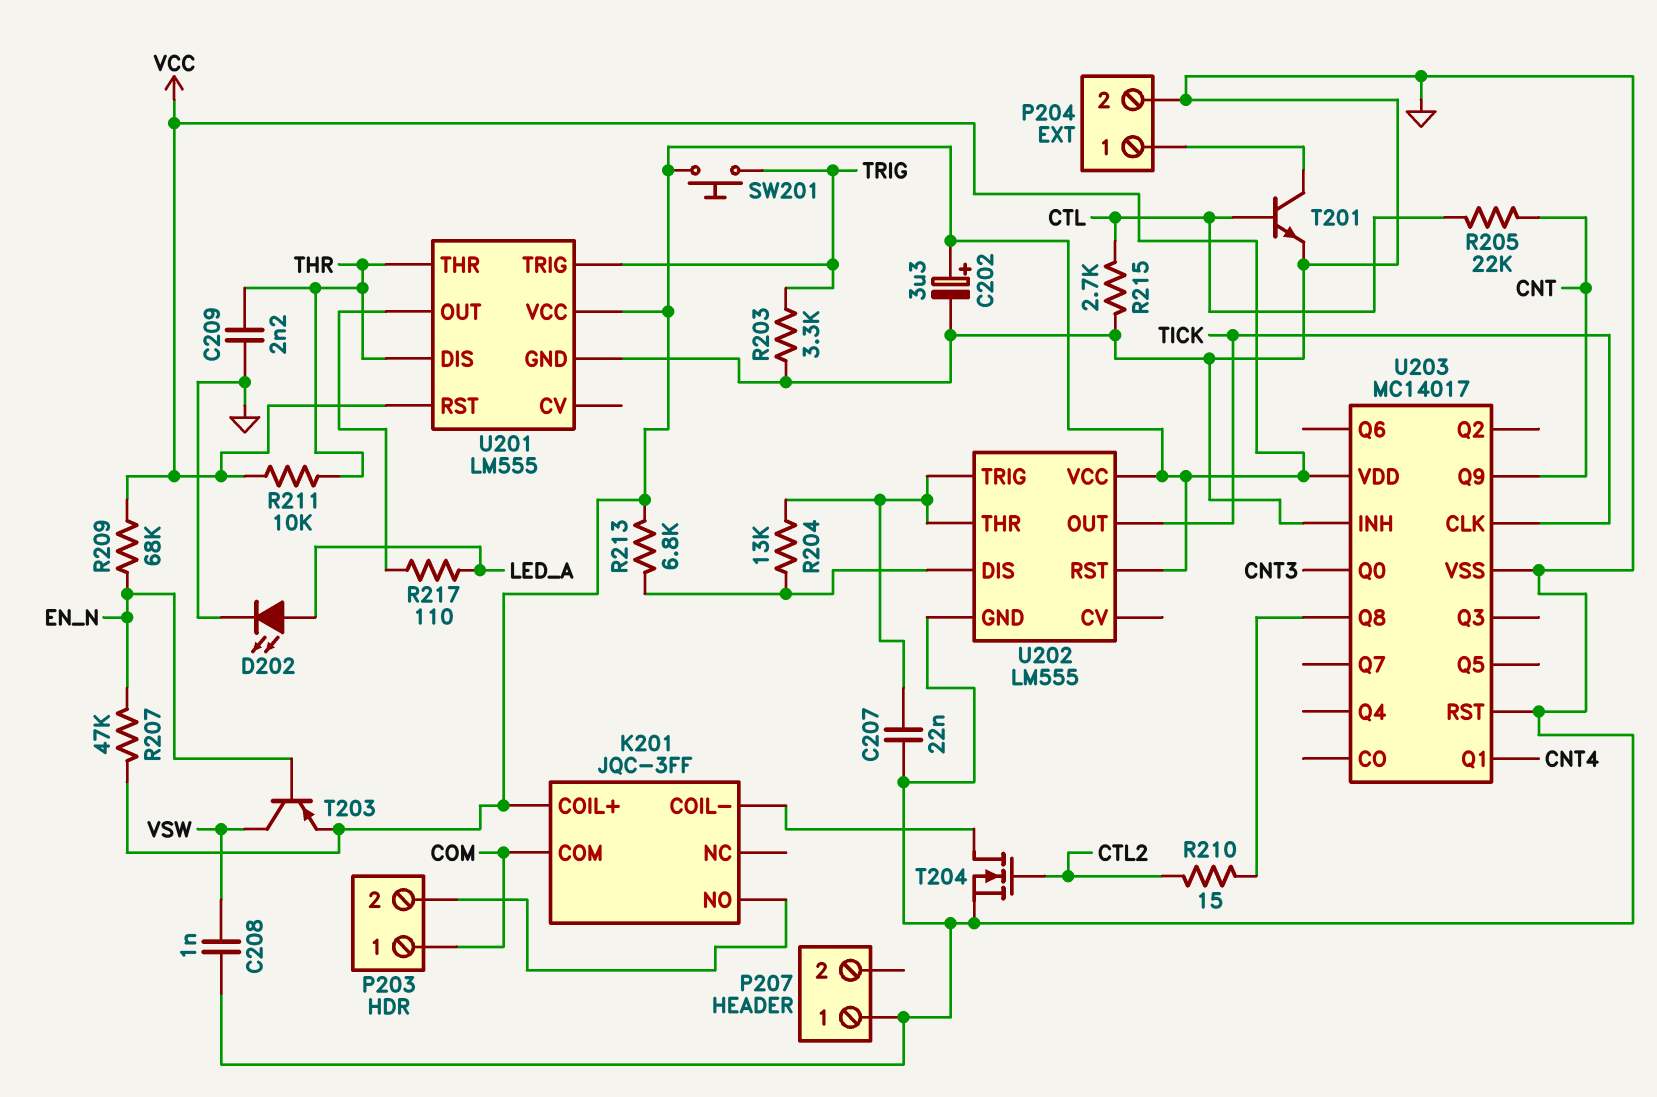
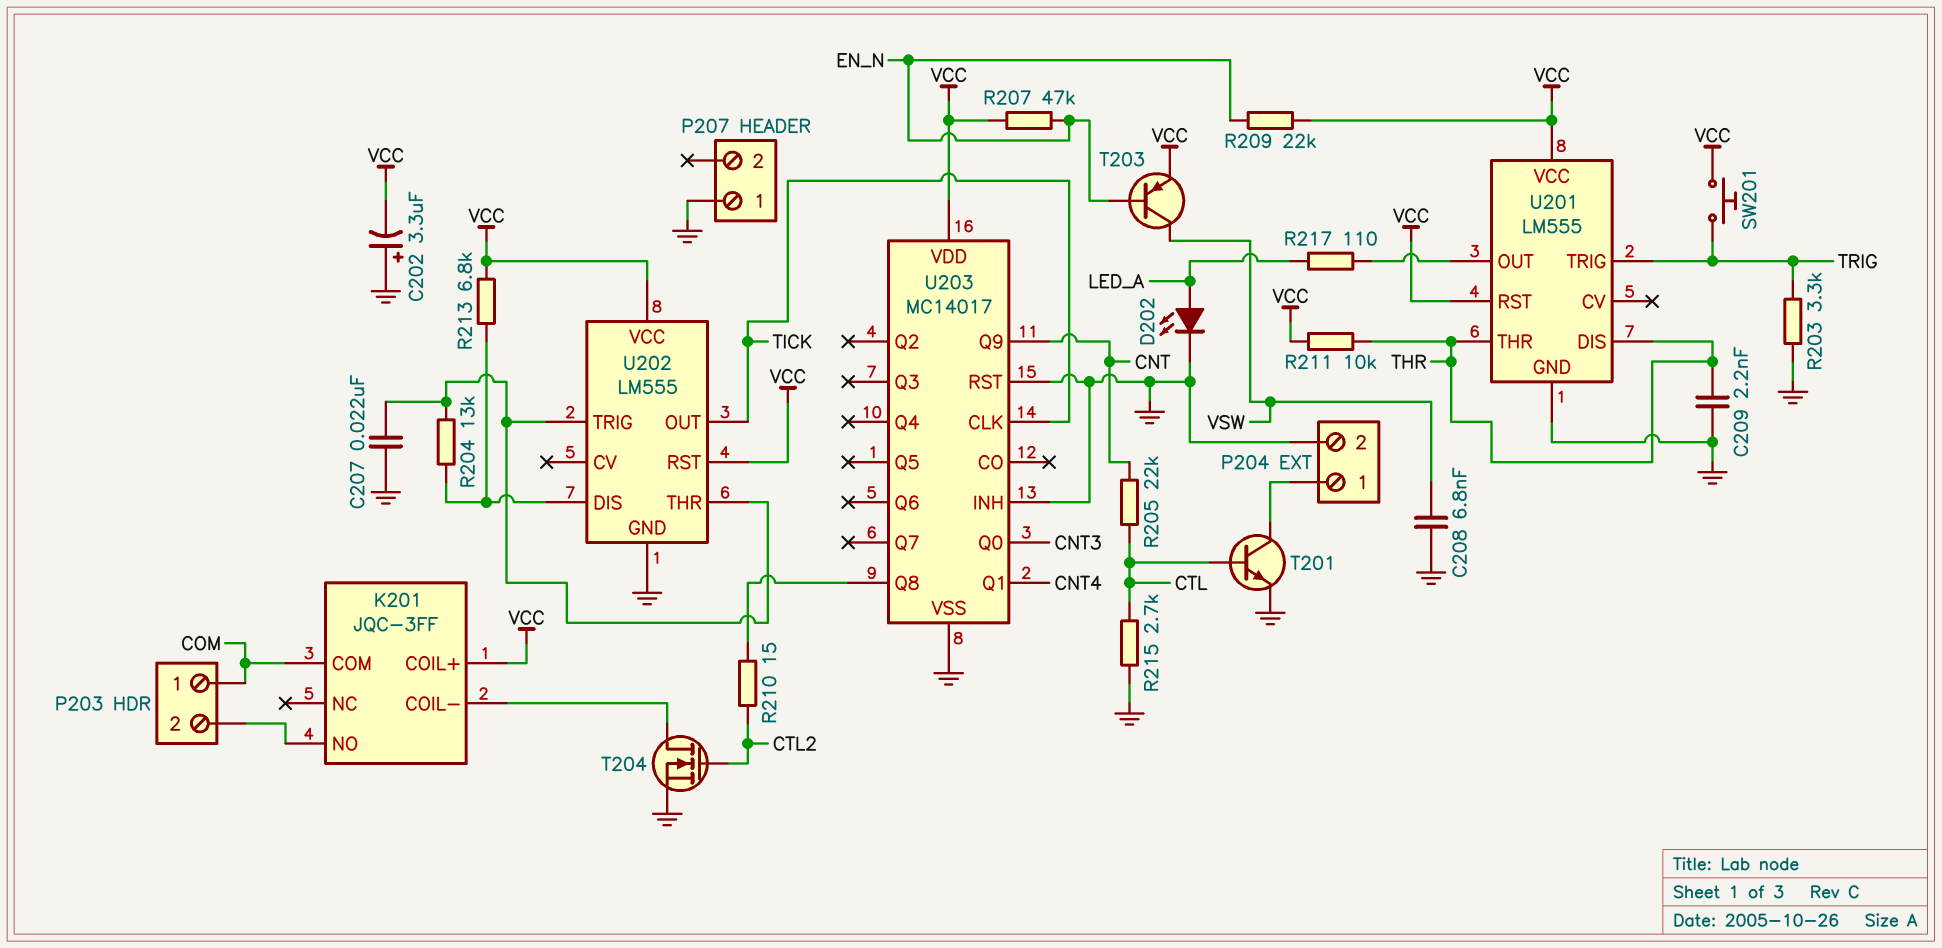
C202: 3.3uF (plus VCC, minus GND) -> 3.3uF (plus GND, minus VCC)
C208: 1nF (GND, VSW) -> 6.8nF (GND, VSW)
R209: 68k (EN_N, VCC) -> 22k (EN_N, VCC)

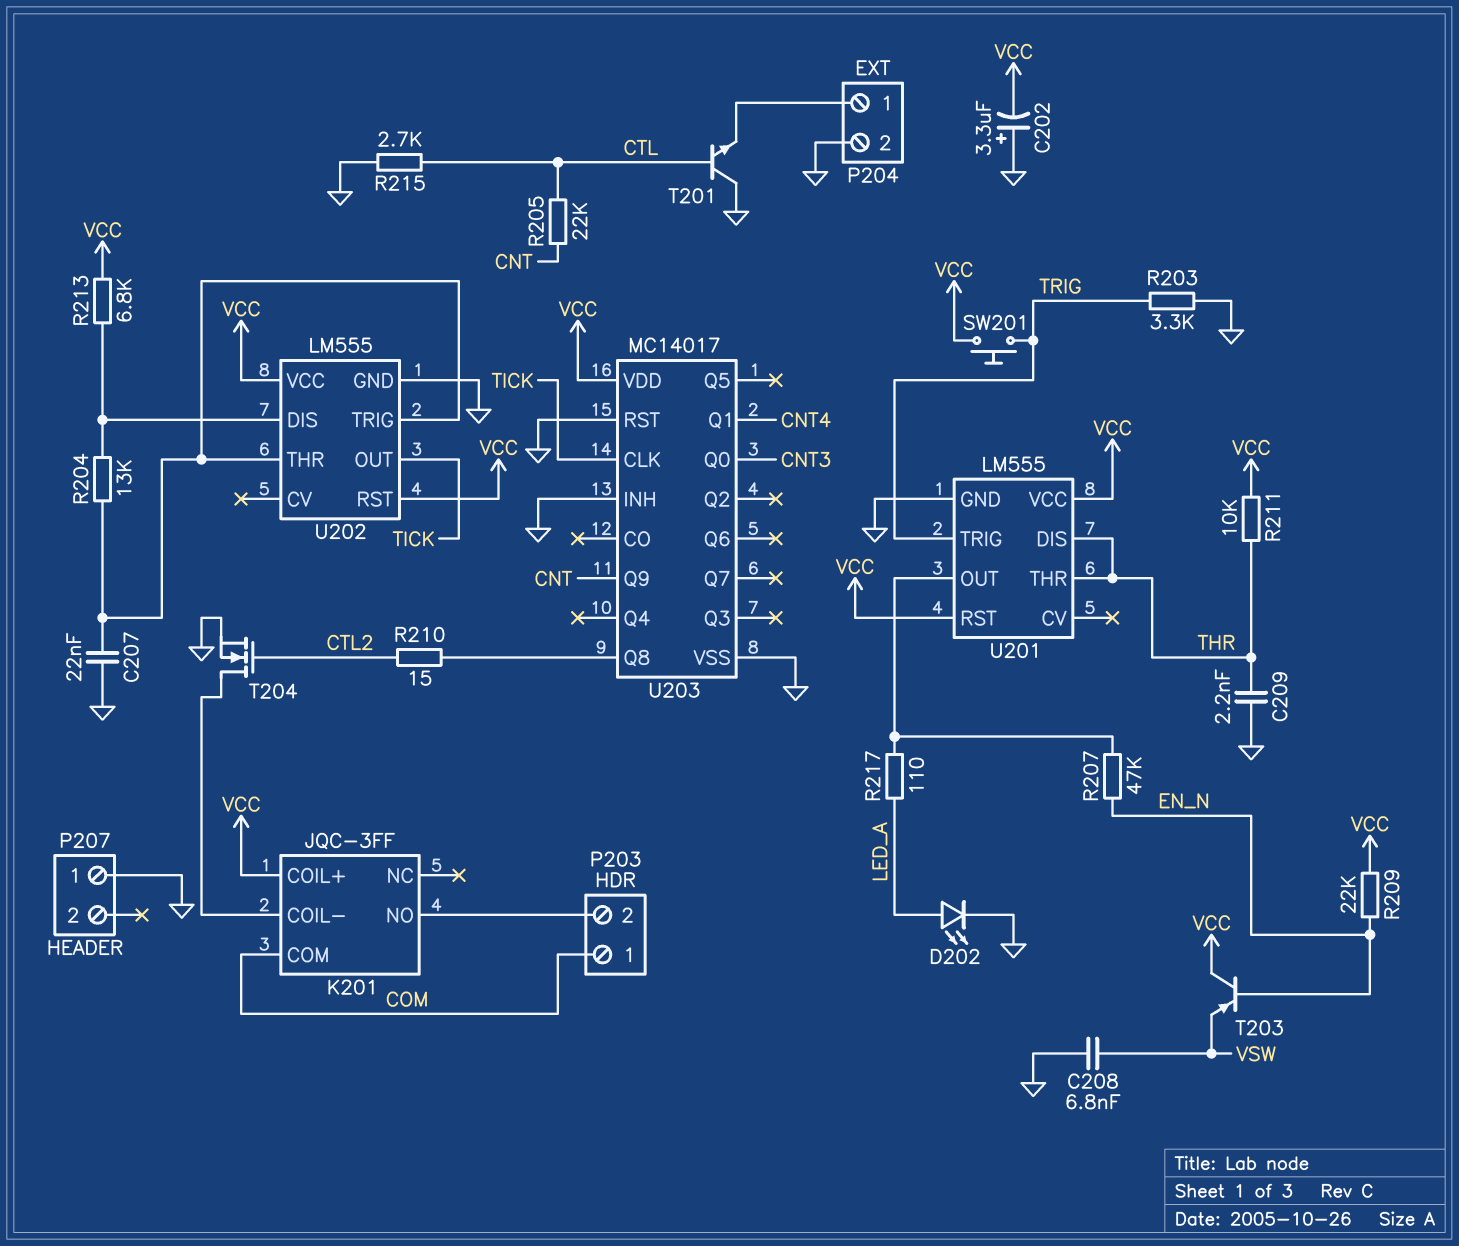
R207: 47k (EN_N, VCC) -> 47k (EN_N, U201/OUT)
T201: NPN (B CTL, C P204/1, E GND) -> NPN (B CTL, C GND, E P204/1)
T203: PNP (B EN_N, C VSW, E VCC) -> PNP (B EN_N, C VCC, E VSW)

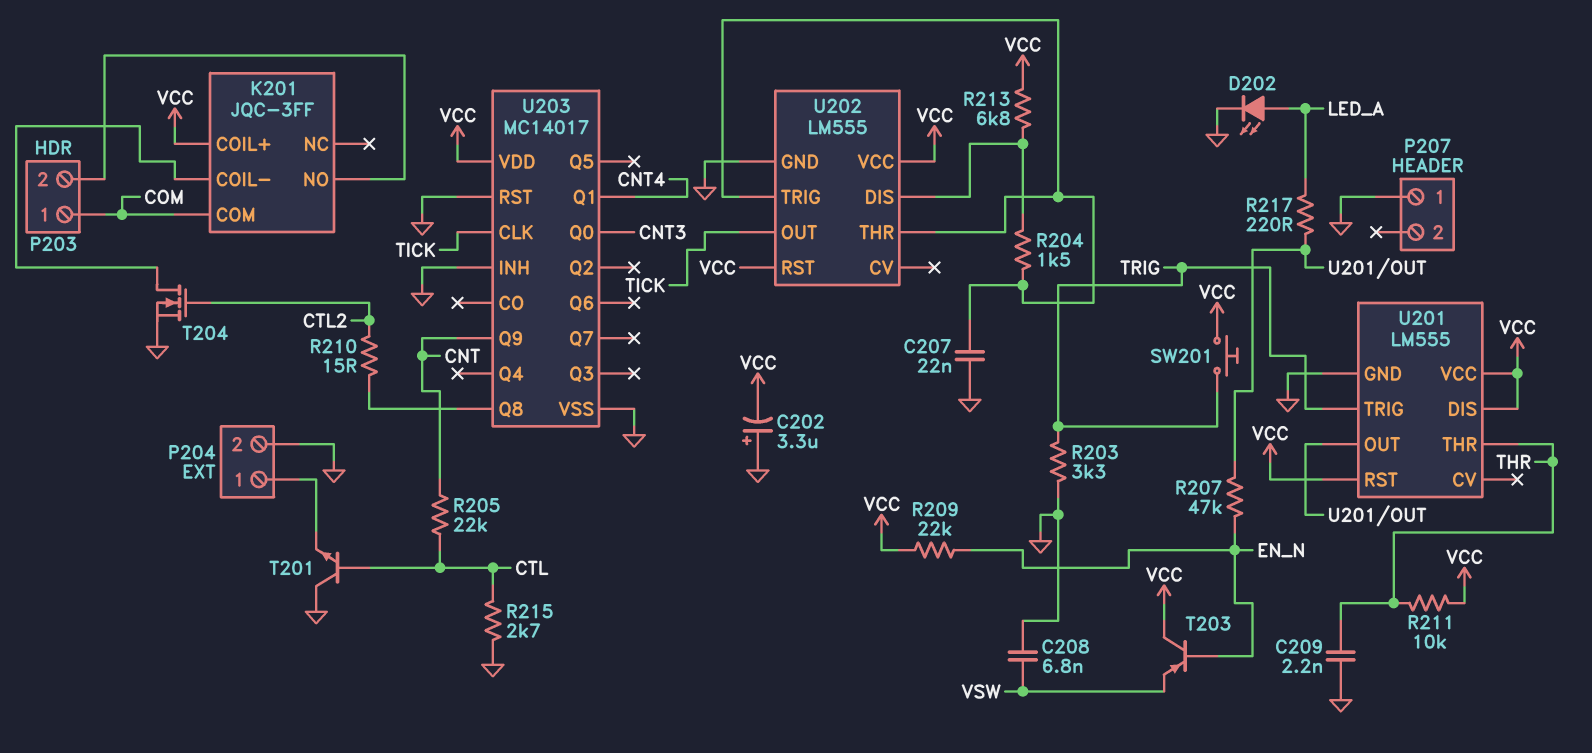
R204: 13k (U202/DIS, U202/THR) -> 1.5k (U202/DIS, U202/THR)
R217: 110 (LED_A, U201/OUT) -> 220 (LED_A, U201/OUT)
U201 pin DIS: THR -> VCC

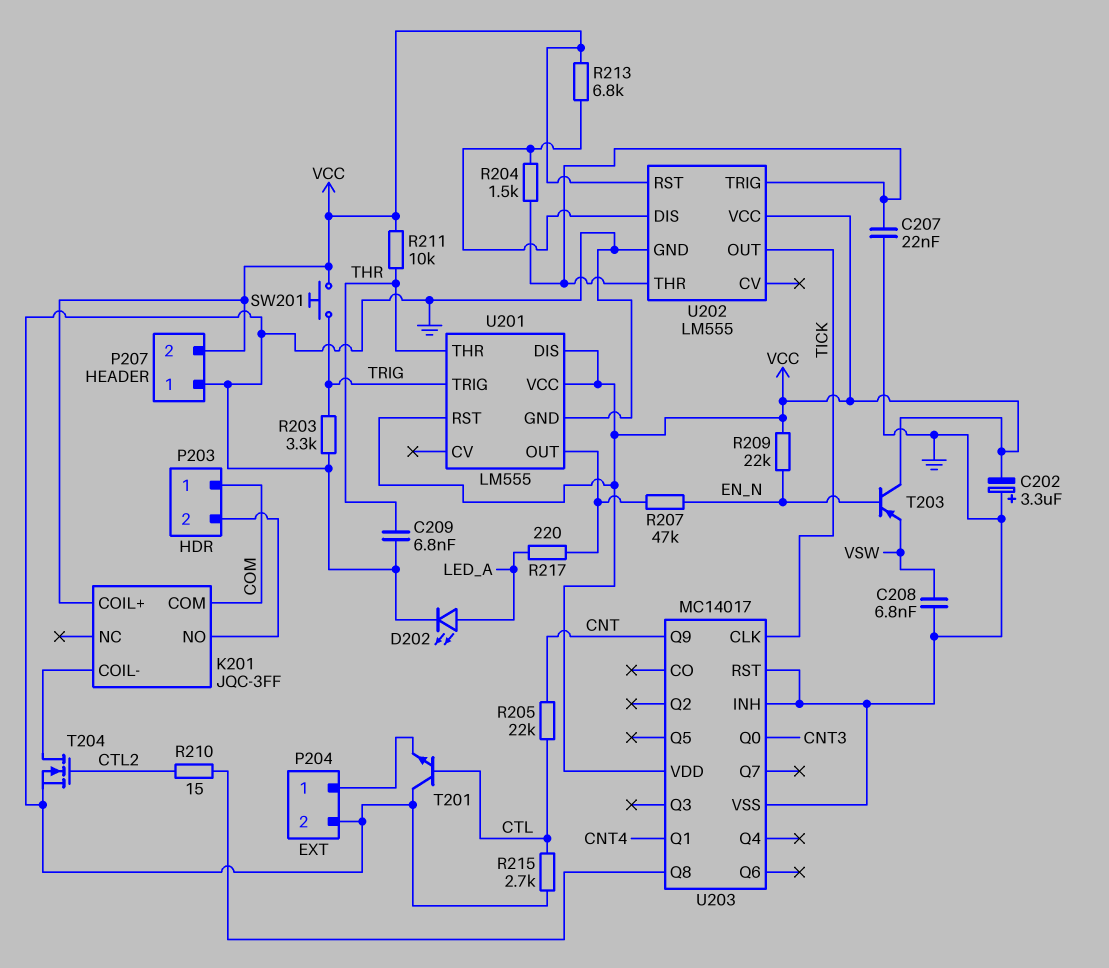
C209: 2.2nF (GND, THR) -> 6.8nF (GND, THR)
P207 pin 2: none -> VCC

